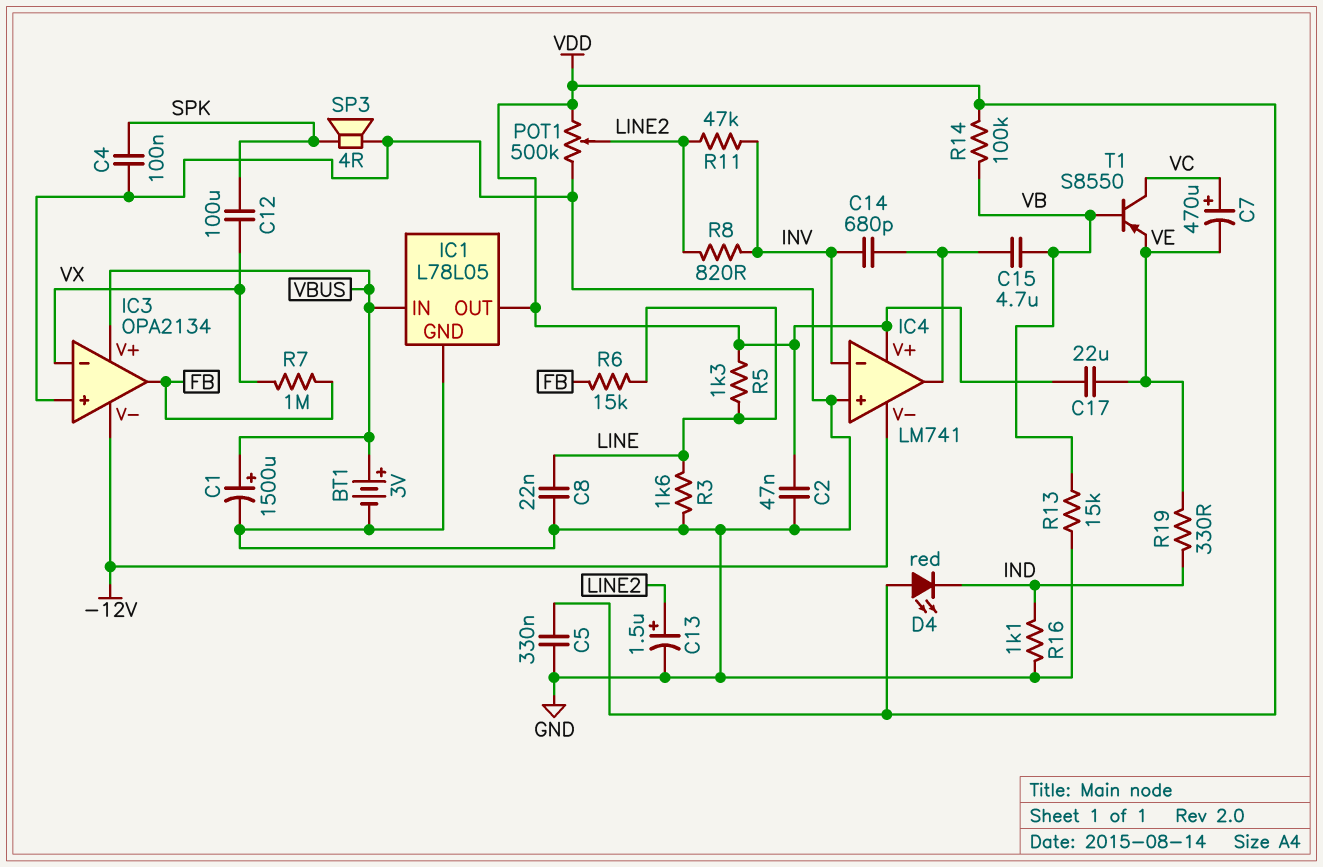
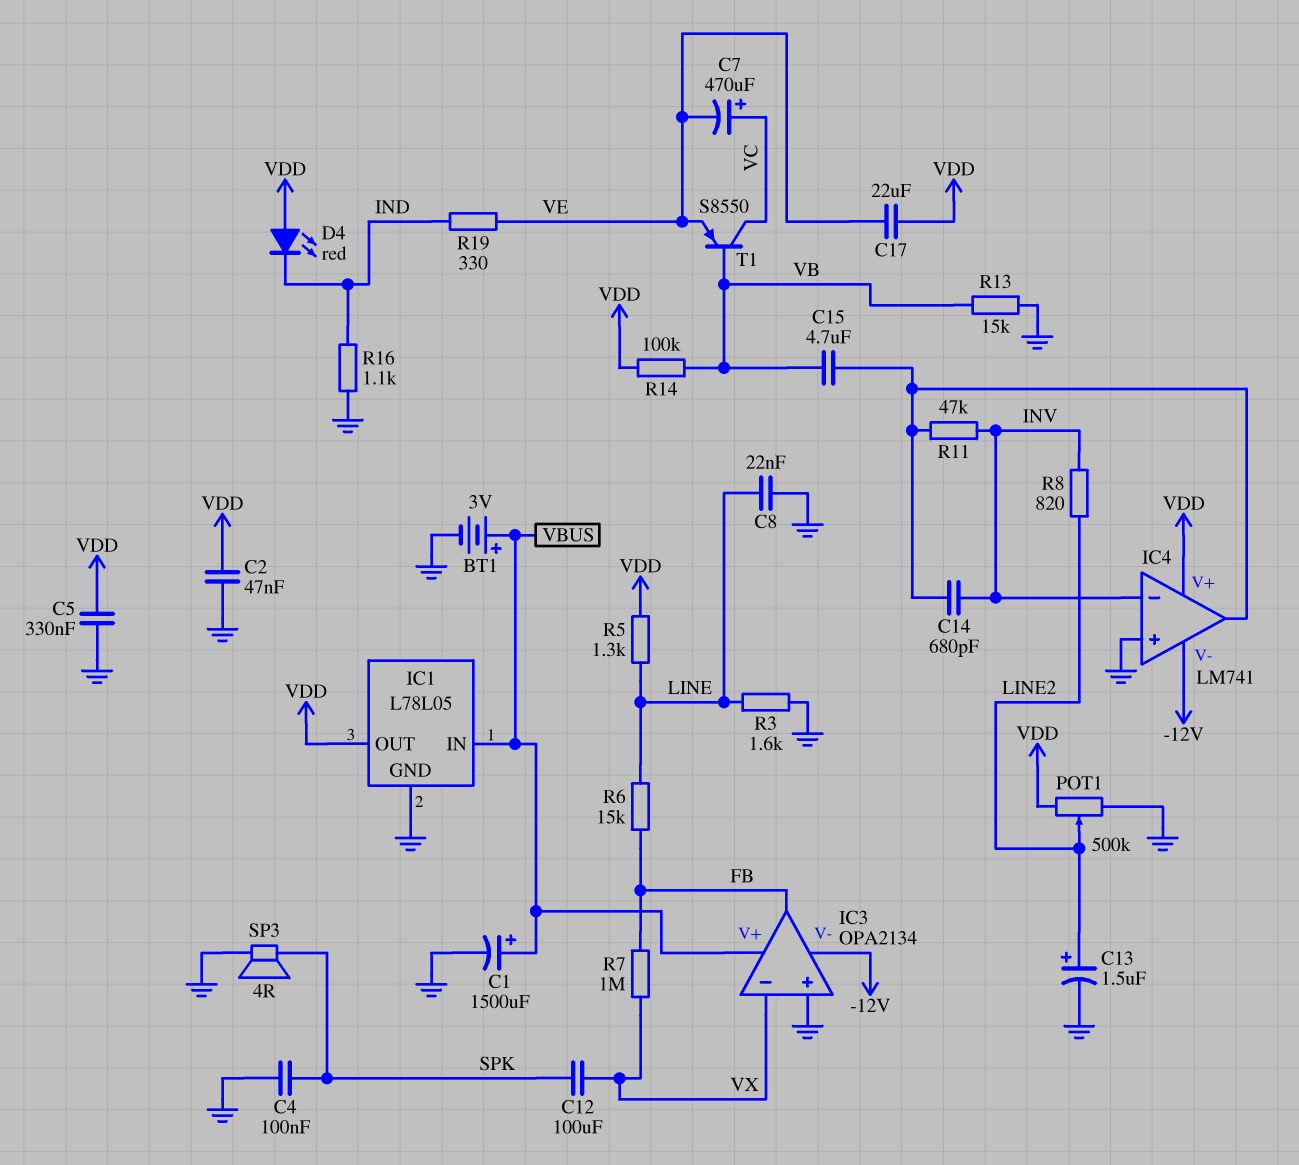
R11: 47k (INV, LINE2) -> 47k (IC4/out, INV)

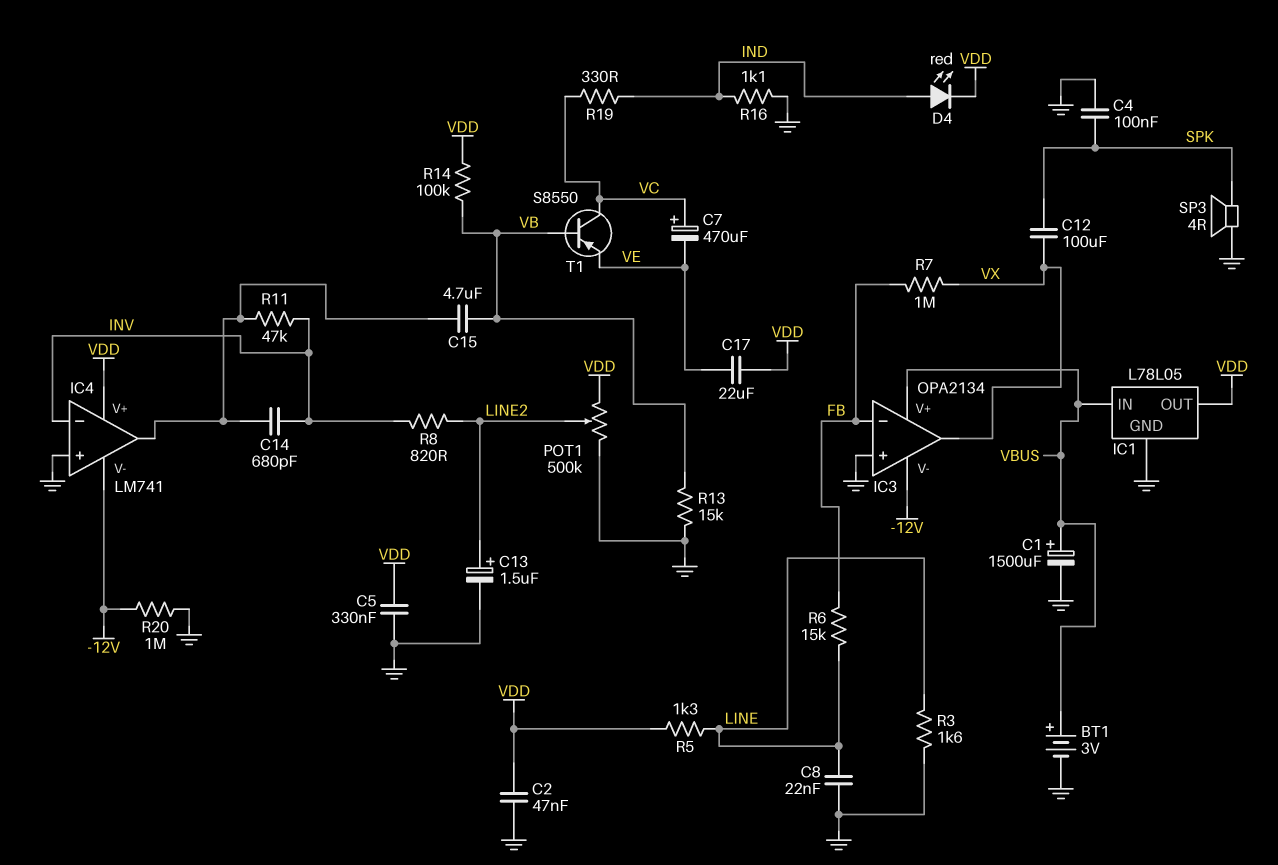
D4: LED red (A VDD, K IND) -> LED red (A IND, K VDD)
IC3 pin in-: VX -> FB
IC3 pin out: FB -> VX
R19: 330 (IND, VE) -> 330 (IND, VC)
R20: none -> 1M (-12V, GND)

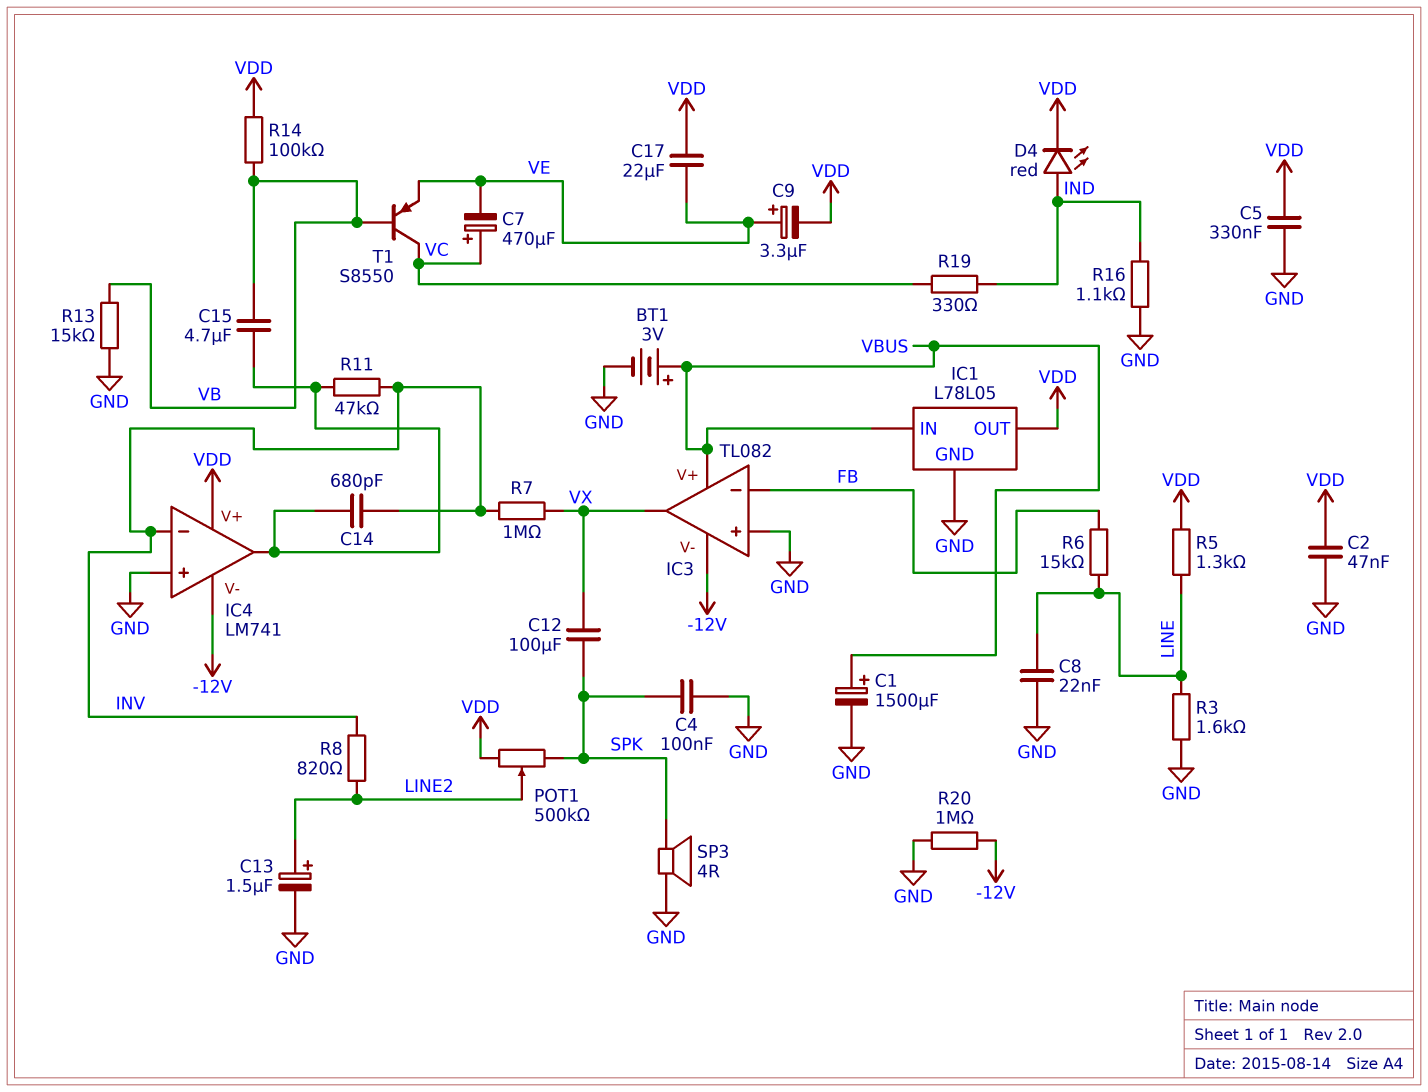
C9: none -> 3.3uF (plus VE, minus VDD)
IC3: OPA2134 -> TL082
POT1: 500k (GND, VDD, wiper LINE2) -> 500k (SPK, VDD, wiper LINE2)
R7: 1M (FB, VX) -> 1M (INV, VX)

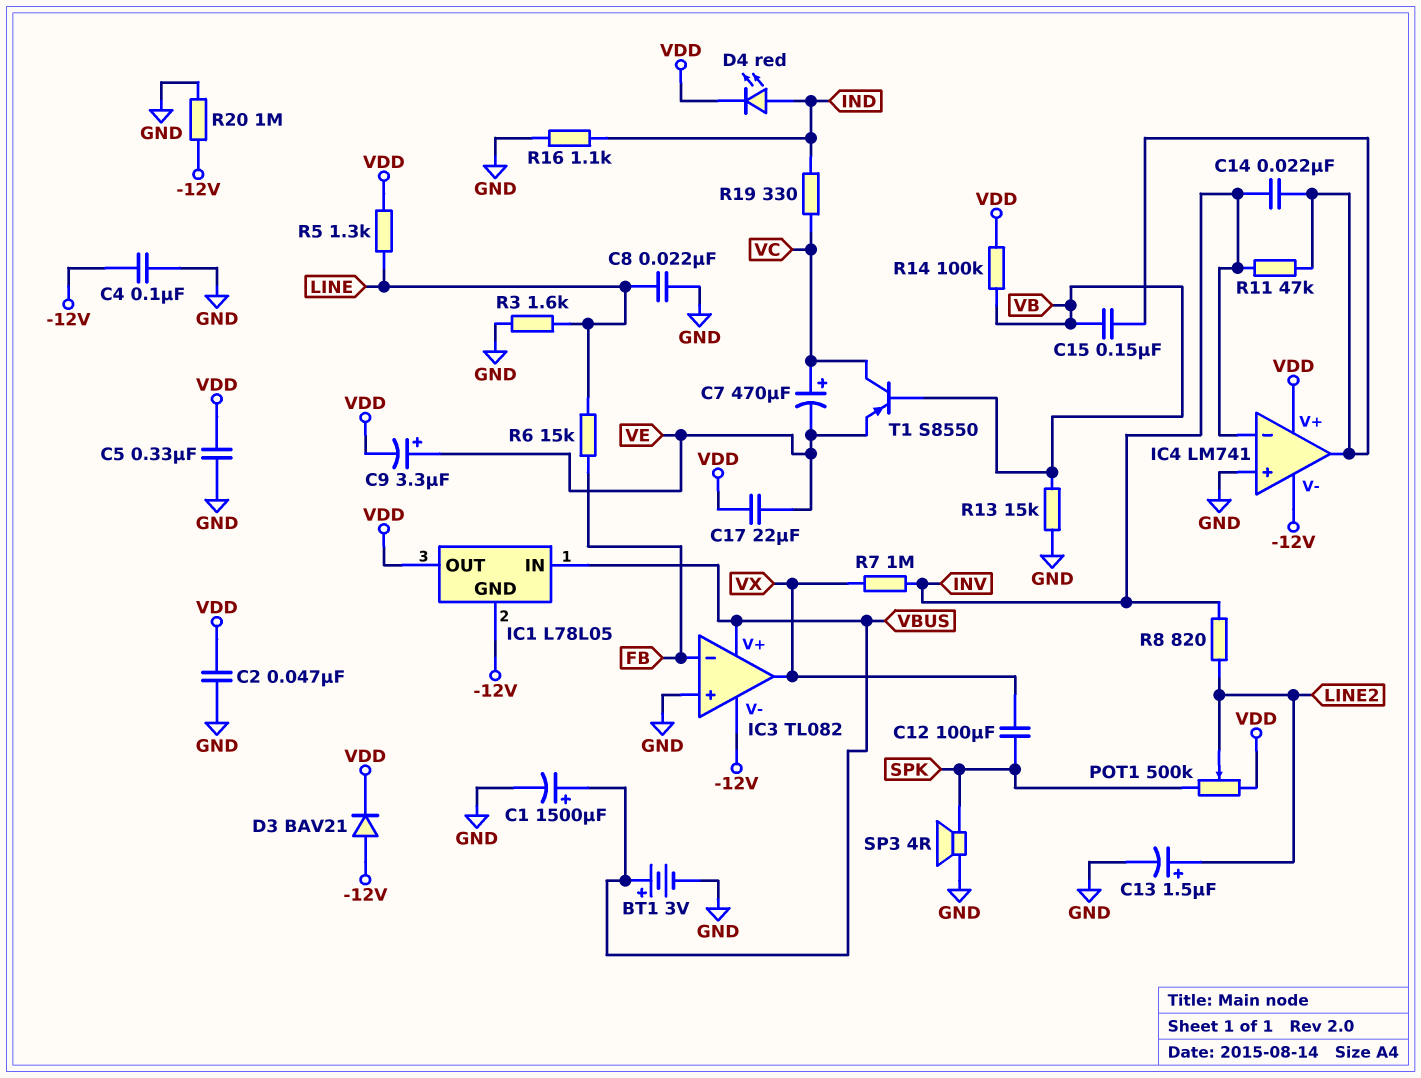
C4: 100nF (GND, SPK) -> 100nF (-12V, GND)
C14: 680pF (IC4/out, INV) -> 22nF (IC4/out, INV)
C15: 4.7uF (IC4/out, VB) -> 150nF (IC4/out, VB)
D3: none -> diode BAV21 (A -12V, K VDD)
IC1 pin GND: GND -> -12V

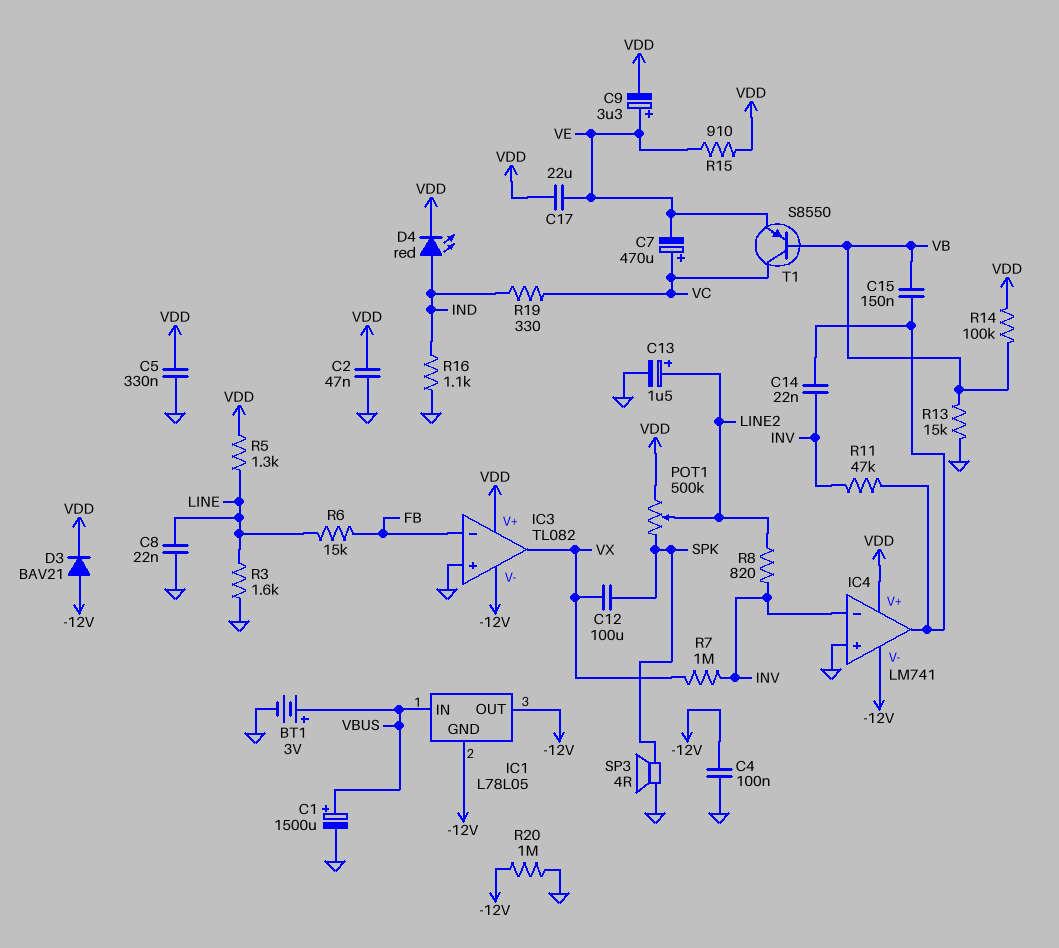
IC1 pin OUT: VDD -> -12V
IC3 pin V+: VBUS -> VDD
R15: none -> 910 (VDD, VE)

